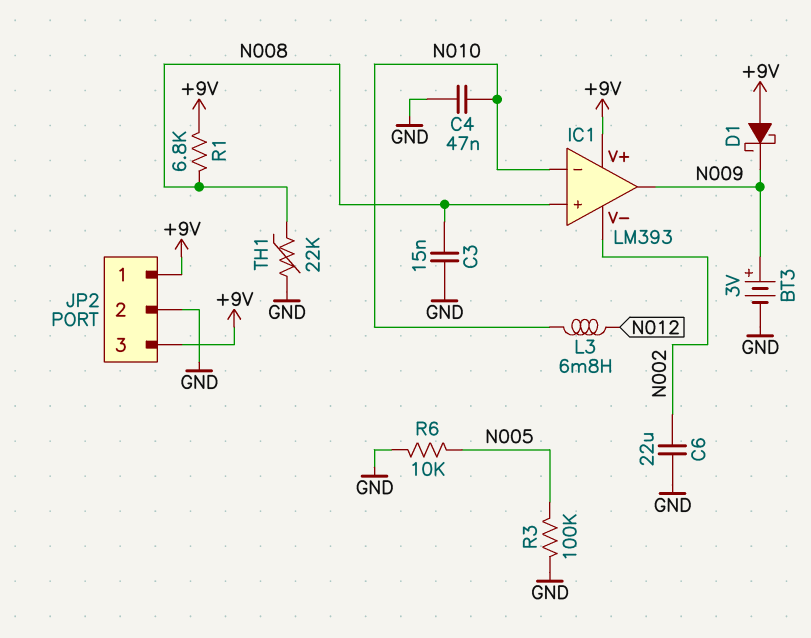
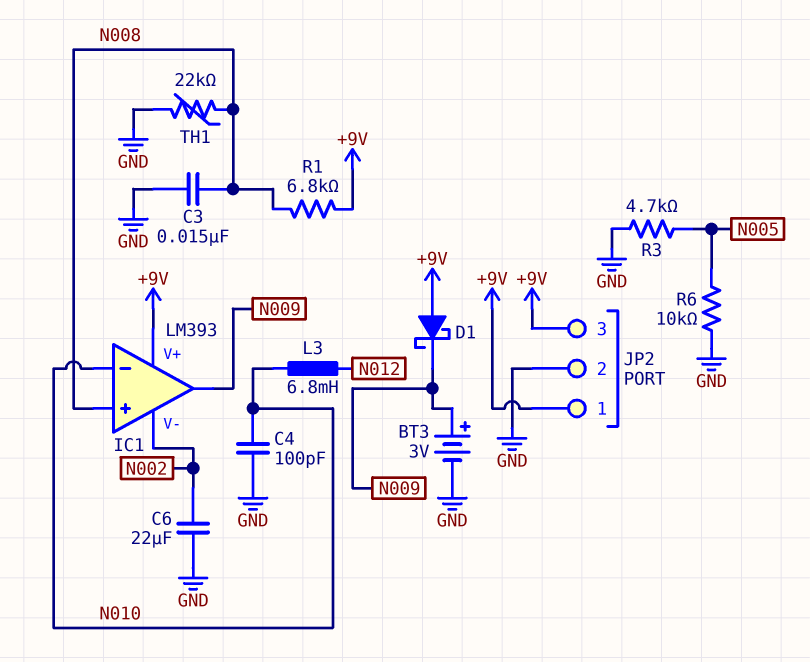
C4: 47nF (GND, N010) -> 100pF (GND, N010)
R3: 100k (GND, N005) -> 4.7k (GND, N005)

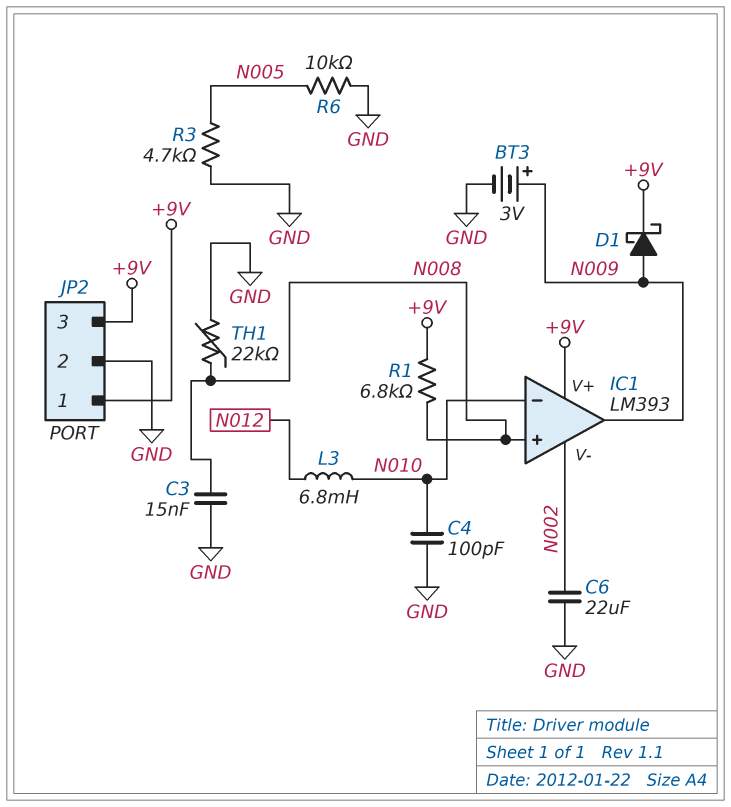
D1: schottky (A +9V, K N009) -> schottky (A N009, K +9V)

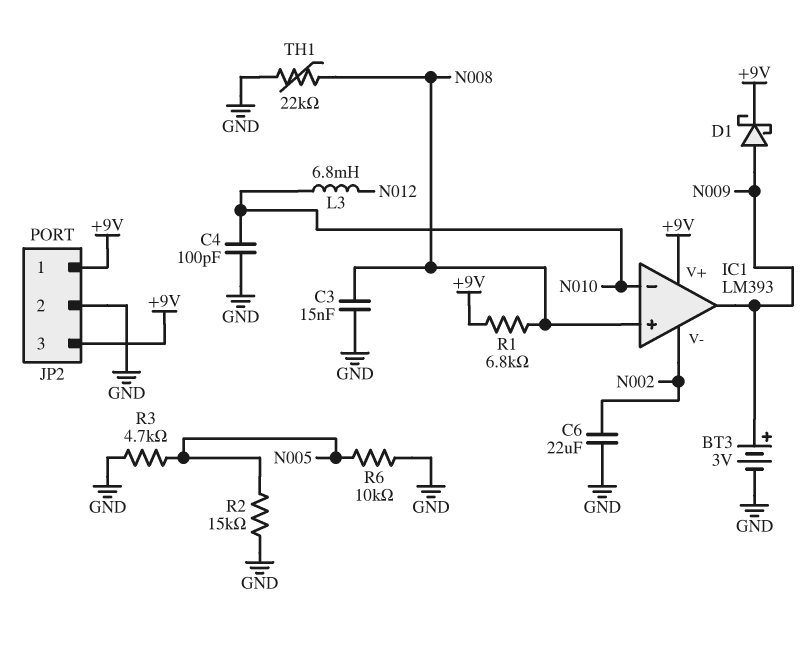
R2: none -> 15k (GND, N005)

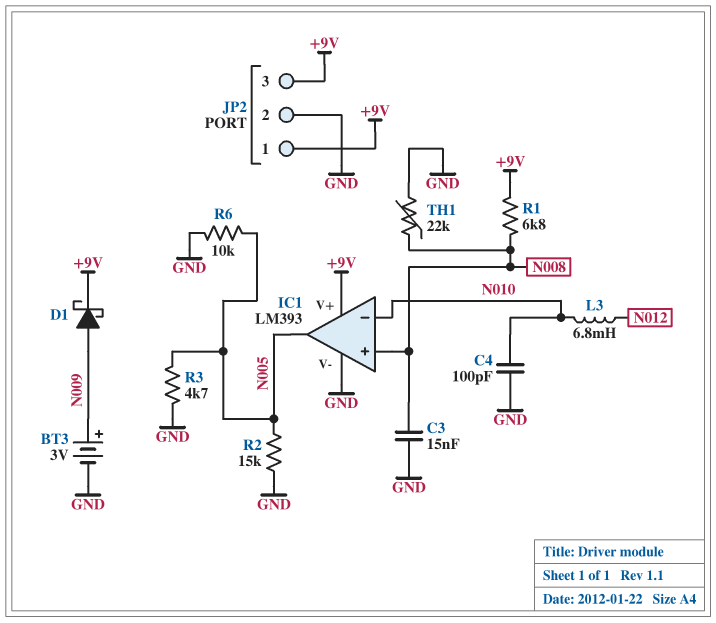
C6: 22uF (GND, N002) -> none
IC1 pin V-: N002 -> GND
IC1 pin out: N009 -> N005

